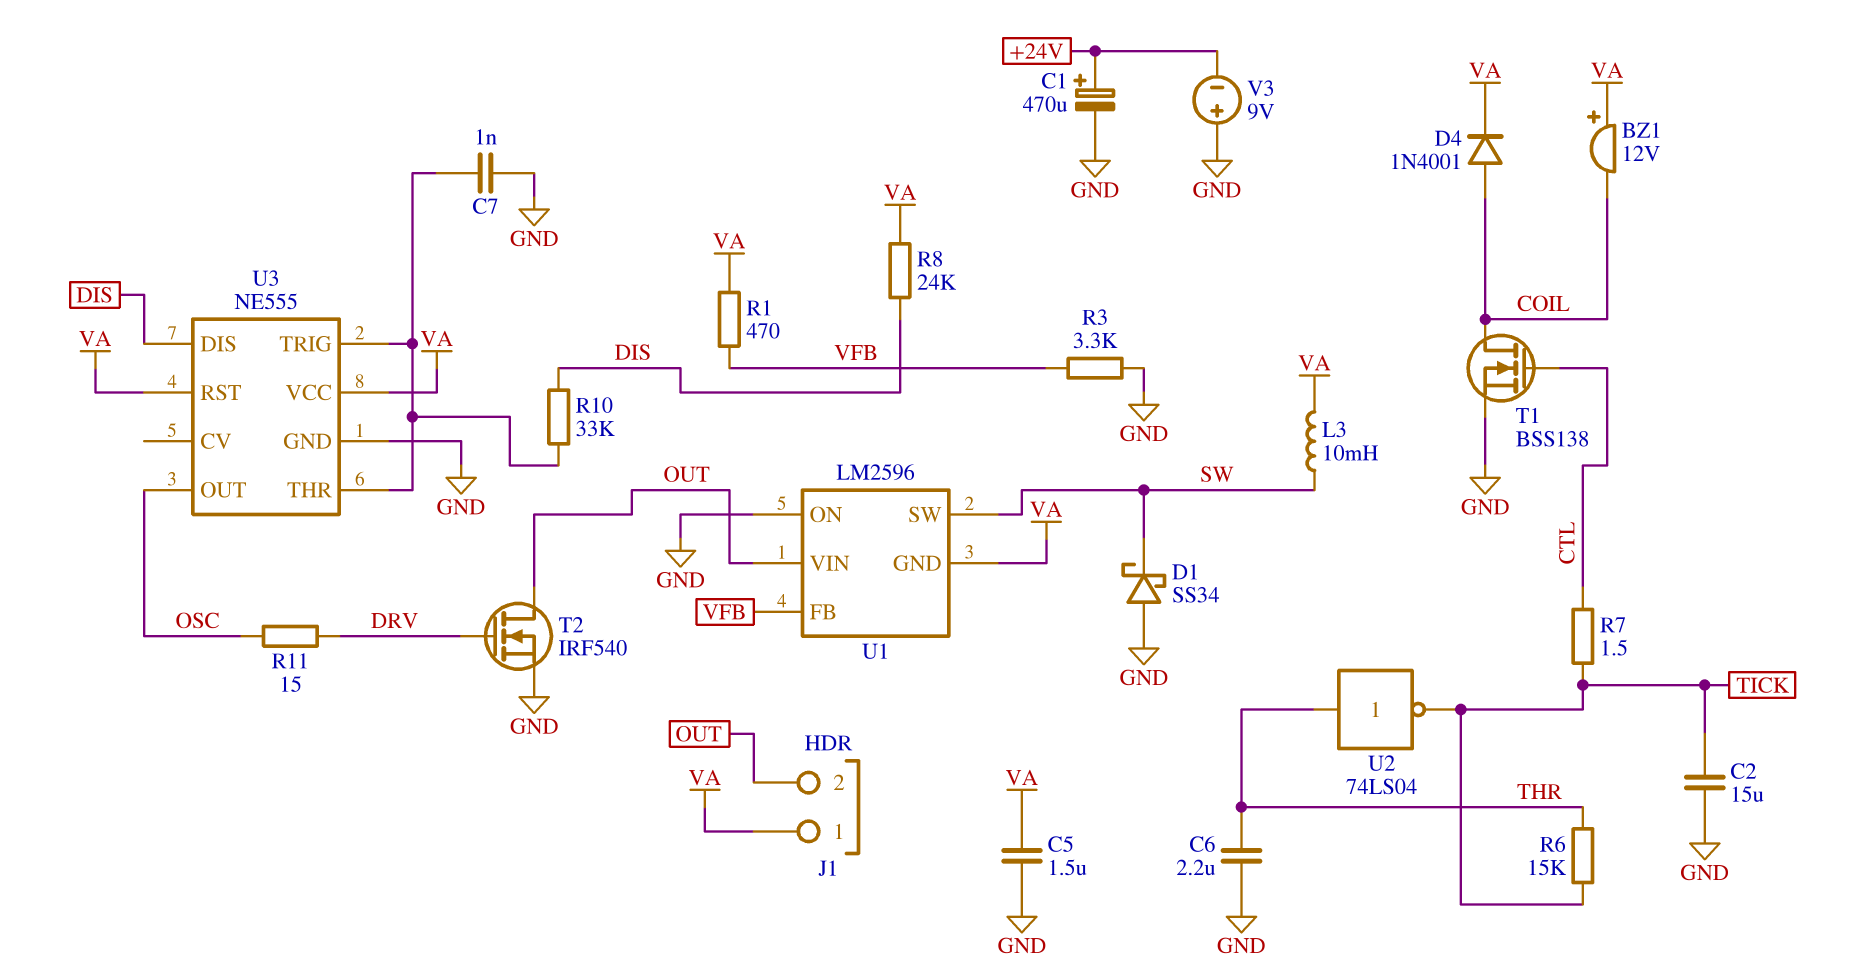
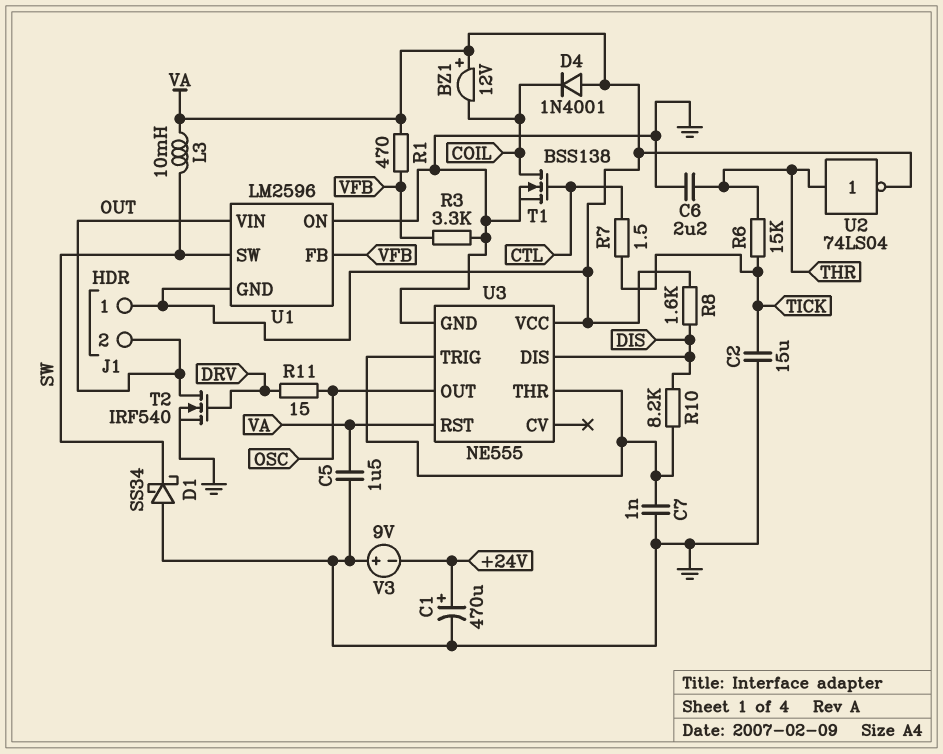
D4: diode 1N4001 (A COIL, K VA) -> diode 1N4001 (A VA, K COIL)
R8: 24k (DIS, VA) -> 1.6k (DIS, VA)
R10: 33k (DIS, U3/THR) -> 8.2k (DIS, U3/THR)
U2: NOT 74LS04 (in THR, out TICK) -> NOT 74LS04 (in THR, out VA)

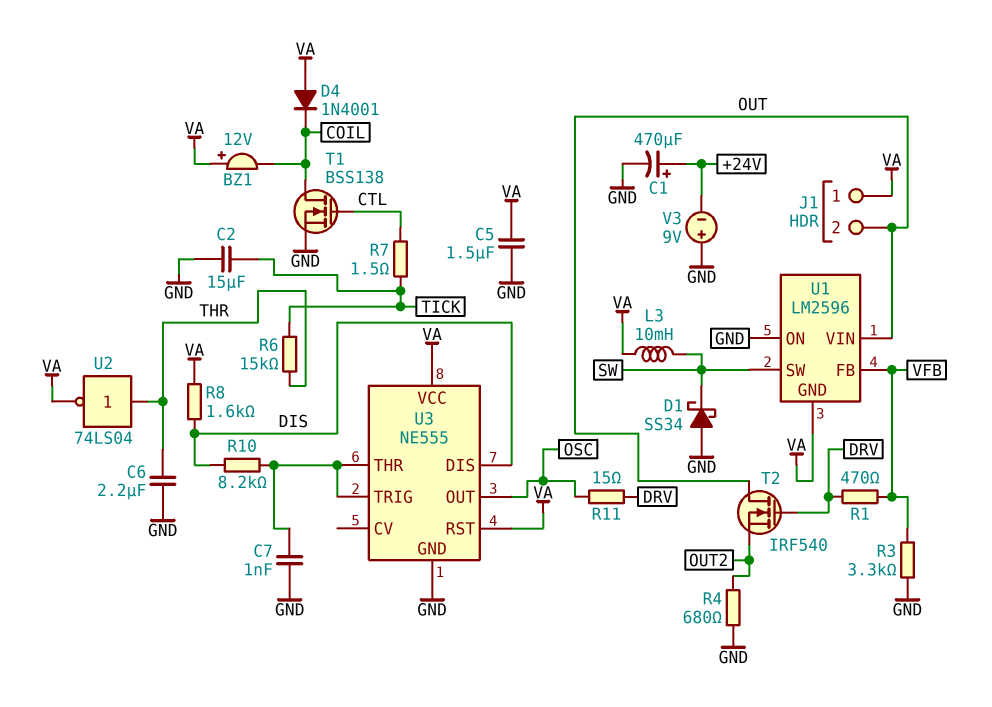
R1: 470 (VA, VFB) -> 470 (DRV, VFB)
R4: none -> 680 (GND, OUT2)
T2: NMOS IRF540 (G DRV, D OUT, S GND) -> NMOS IRF540 (G DRV, D OUT, S OUT2)

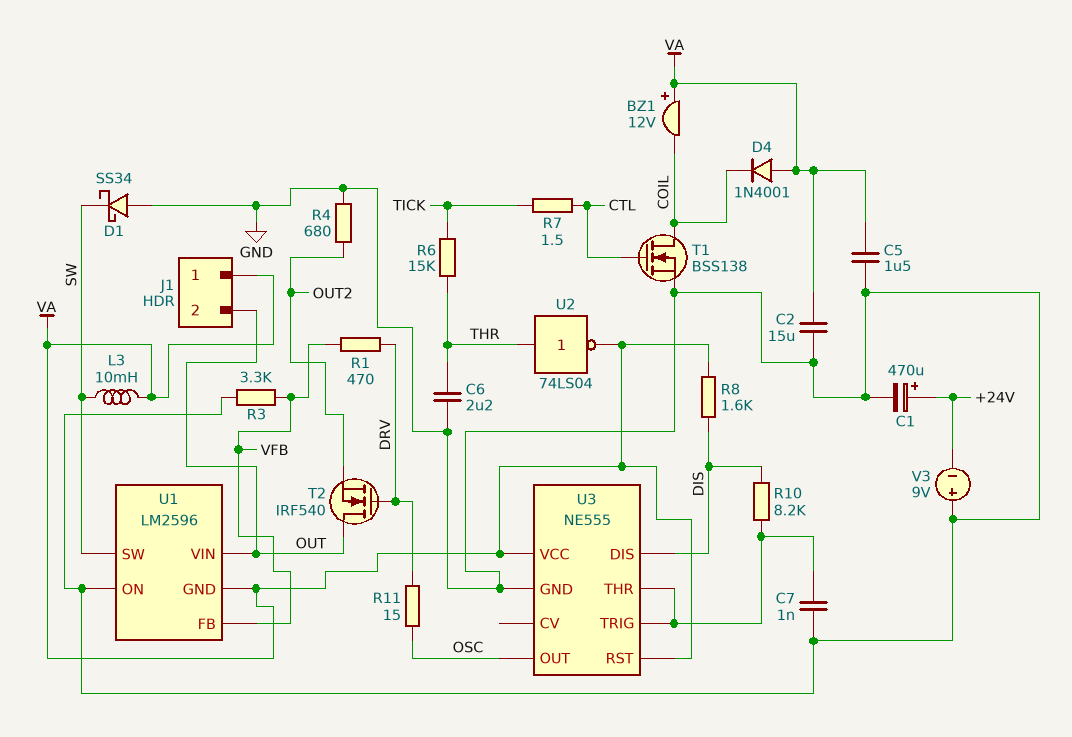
C2: 15uF (GND, TICK) -> 15uF (GND, VA)

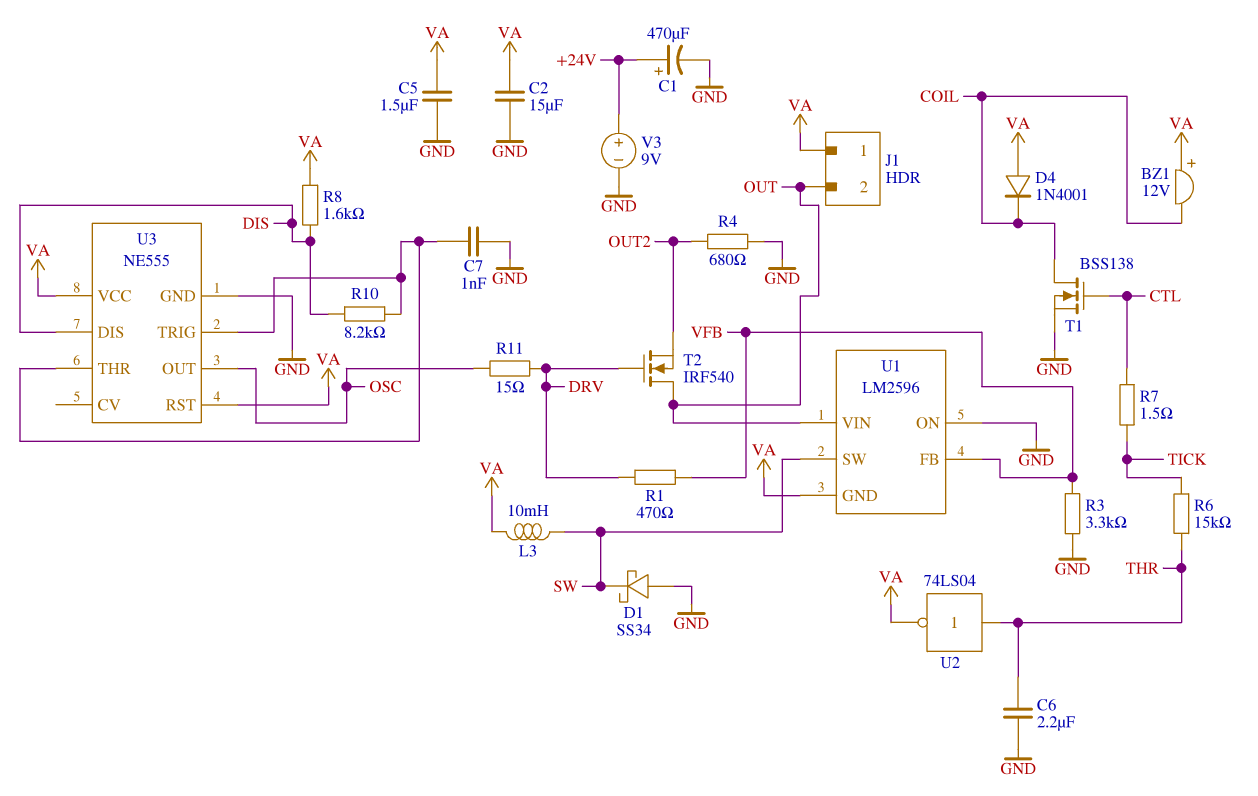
V3: 9V (plus GND, minus +24V) -> 9V (plus +24V, minus GND)

